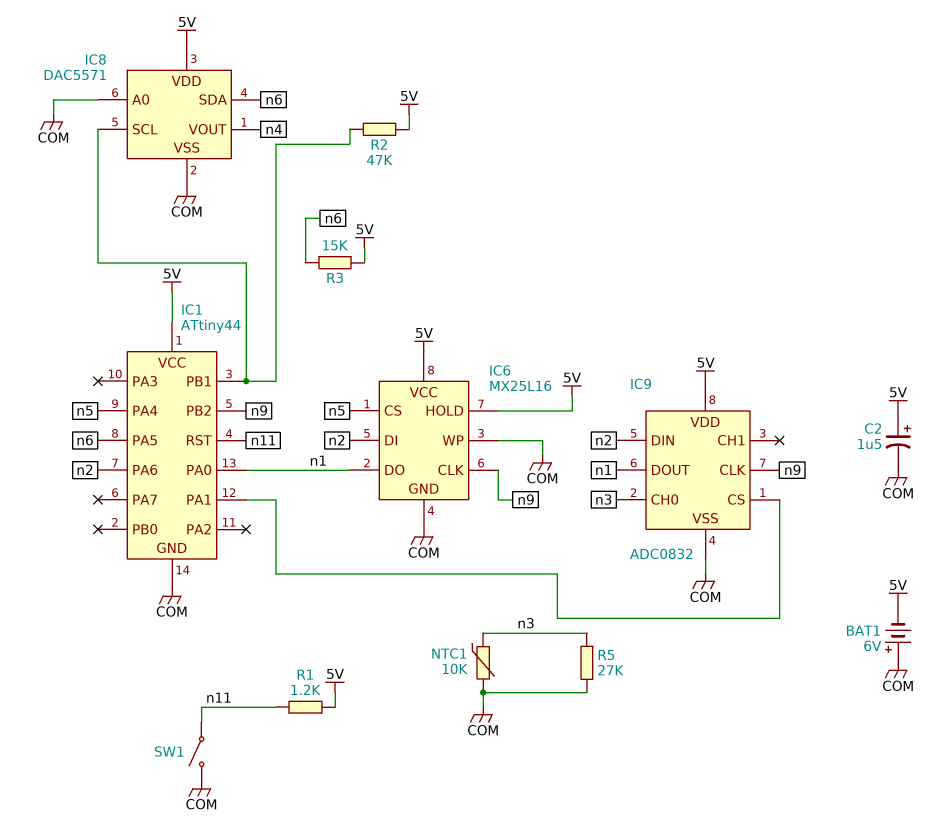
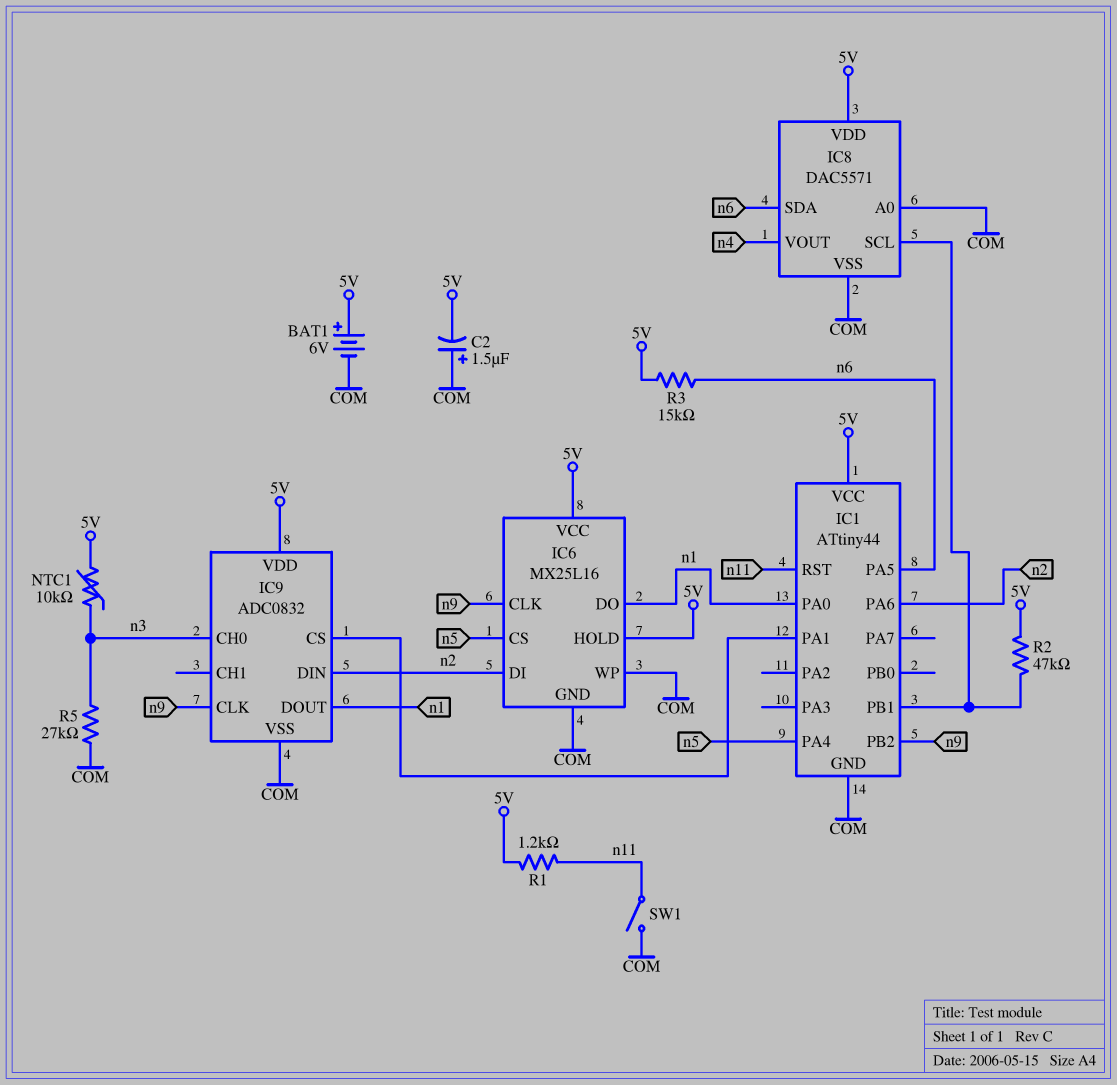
BAT1: 6V (plus COM, minus 5V) -> 6V (plus 5V, minus COM)
C2: 1.5uF (plus 5V, minus COM) -> 1.5uF (plus COM, minus 5V)
NTC1: 10k (COM, n3) -> 10k (5V, n3)

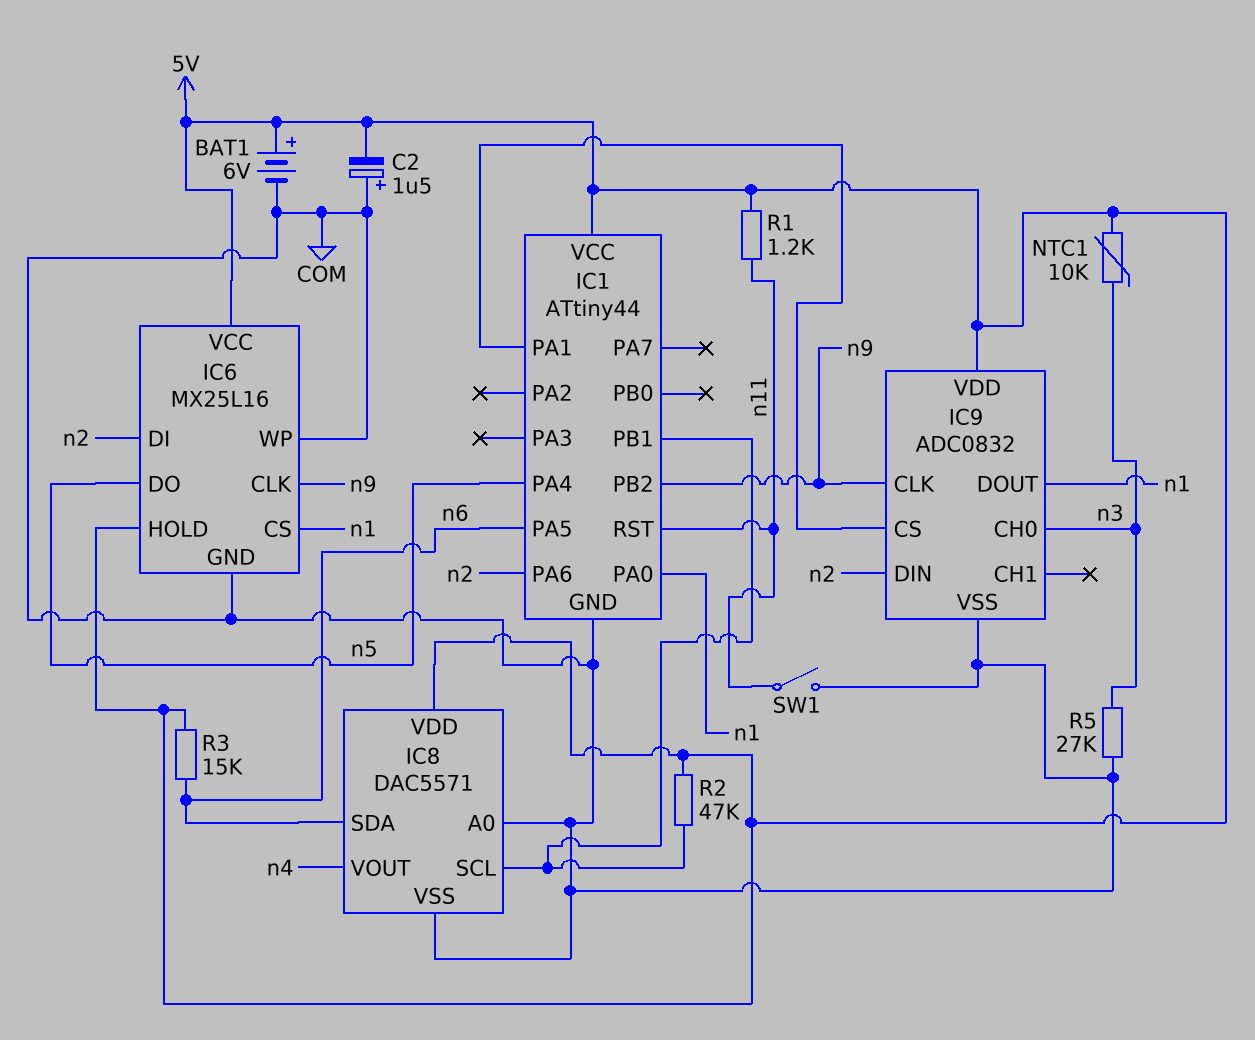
IC6 pin CS: n5 -> n1
IC6 pin DO: n1 -> n5

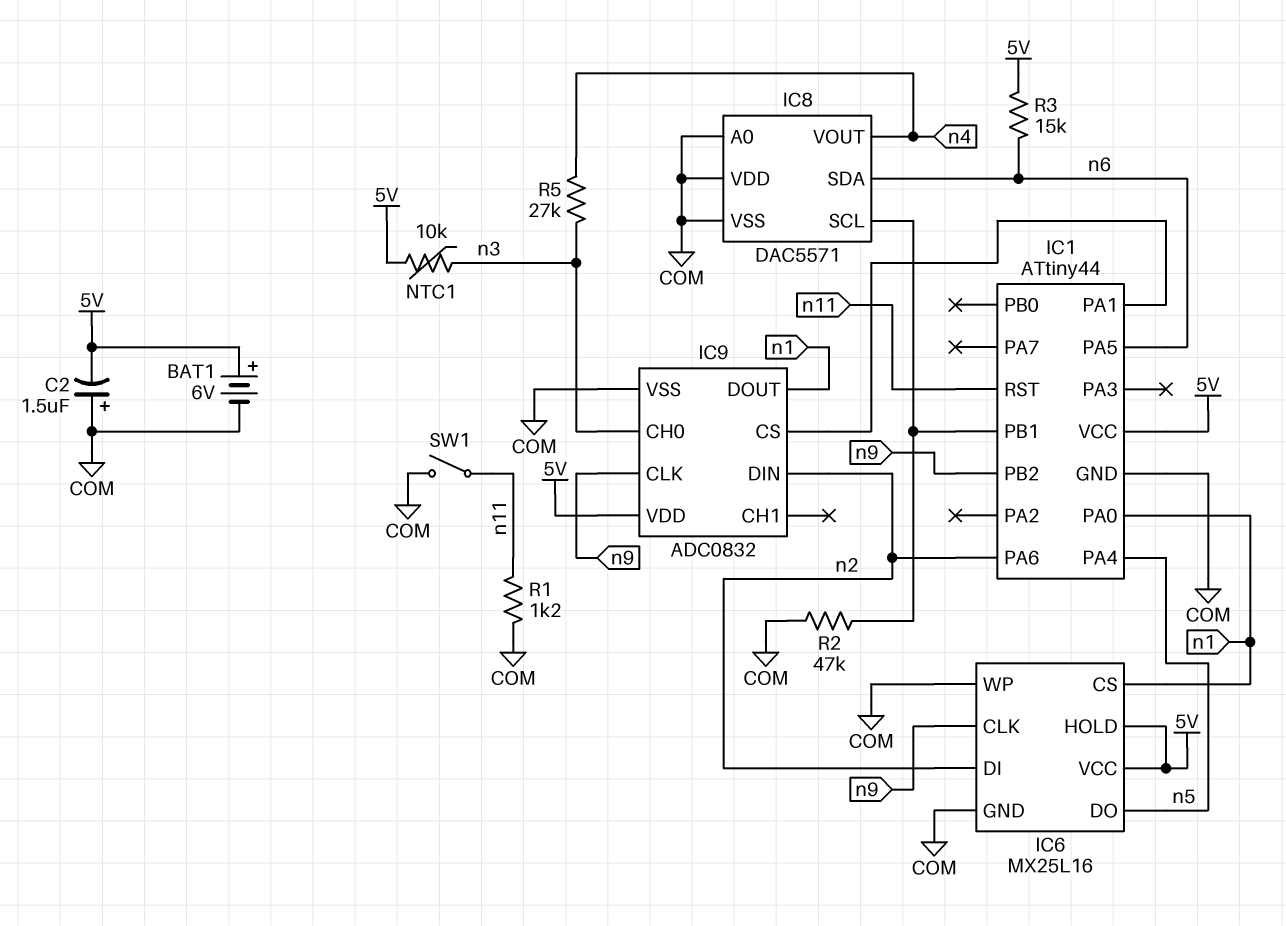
IC8 pin VDD: 5V -> COM
R1: 1.2k (5V, n11) -> 1.2k (COM, n11)
R2: 47k (5V, IC1/PB1) -> 47k (COM, IC1/PB1)
R5: 27k (COM, n3) -> 27k (n3, n4)

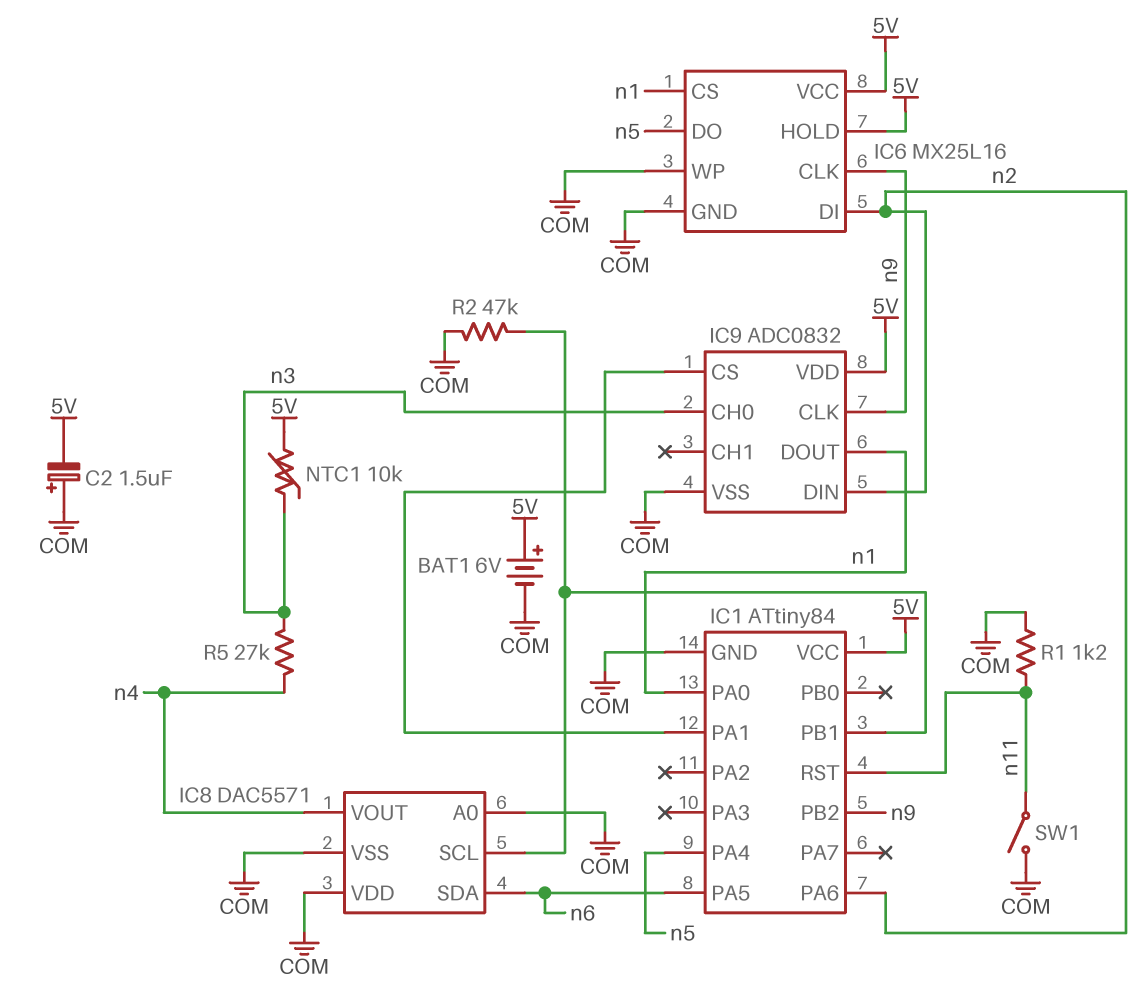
IC1: ATtiny44 -> ATtiny84
R3: 15k (5V, n6) -> none

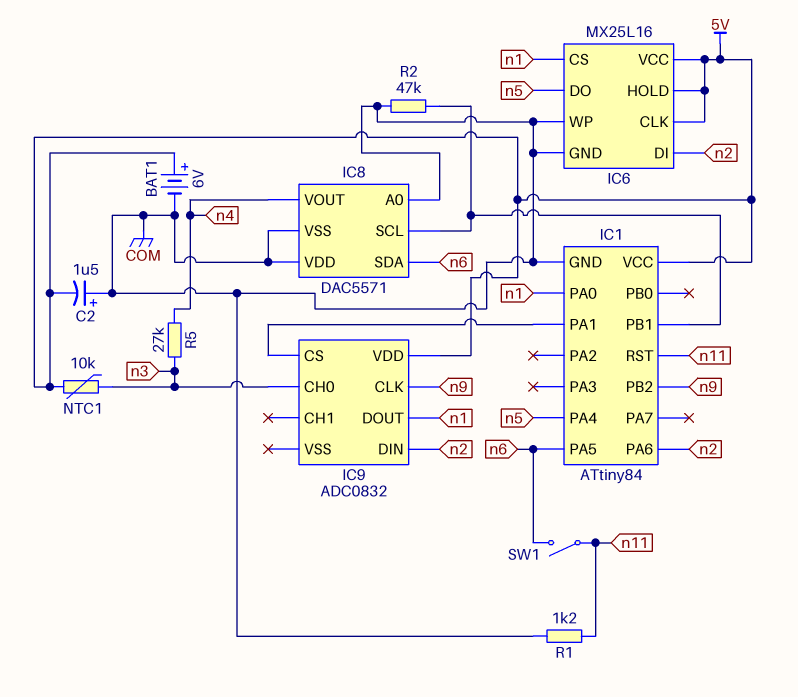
IC6 pin CLK: n9 -> 5V
IC9 pin VSS: COM -> none
SW1: switch (COM, n11) -> switch (n6, n11)

